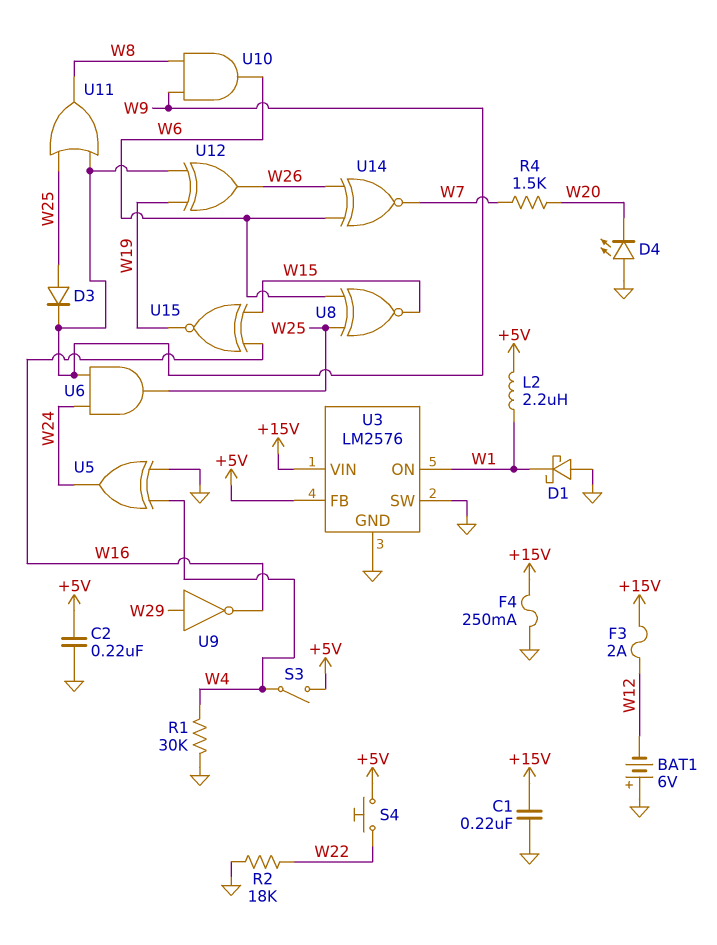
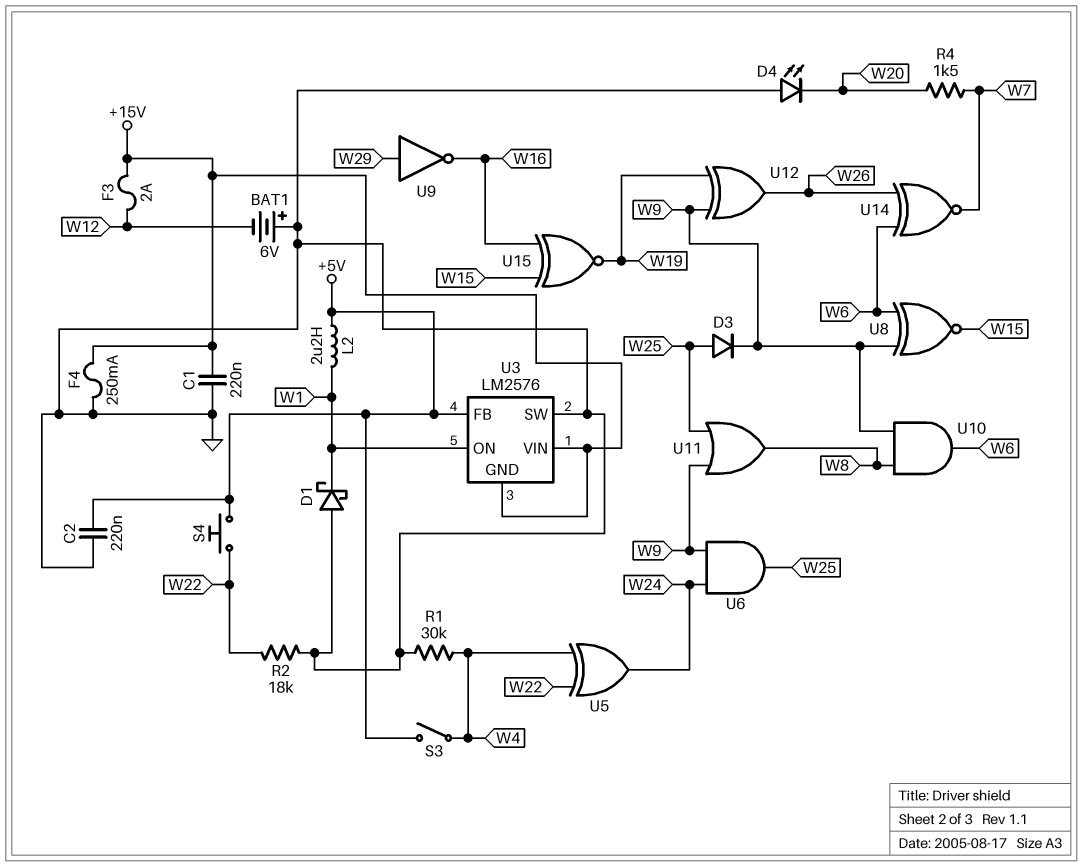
U3 pin GND: GND -> +15V
U5: XOR (in GND, in W4, out W24) -> XOR (in W4, in W22, out W24)
U8: XNOR (in W6, in W25, out W15) -> XNOR (in W6, in W9, out W15)

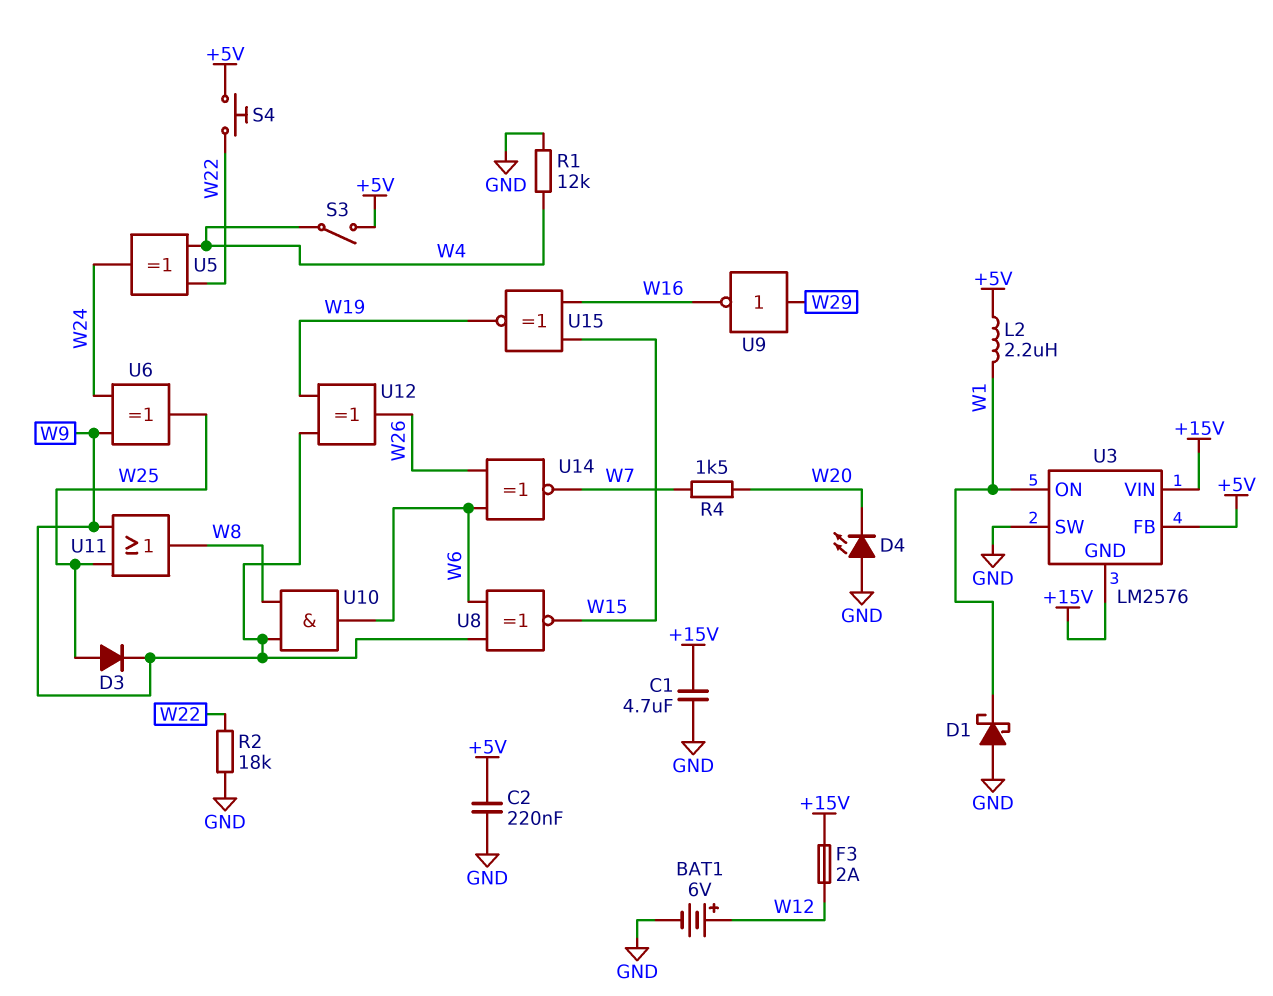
BAT1: 6V (plus GND, minus W12) -> 6V (plus W12, minus GND)
C1: 220nF (+15V, GND) -> 4.7uF (+15V, GND)
F4: 250mA (+15V, GND) -> none
R1: 30k (GND, W4) -> 12k (GND, W4)
U6: AND (in W9, in W24, out W25) -> XOR (in W9, in W24, out W25)

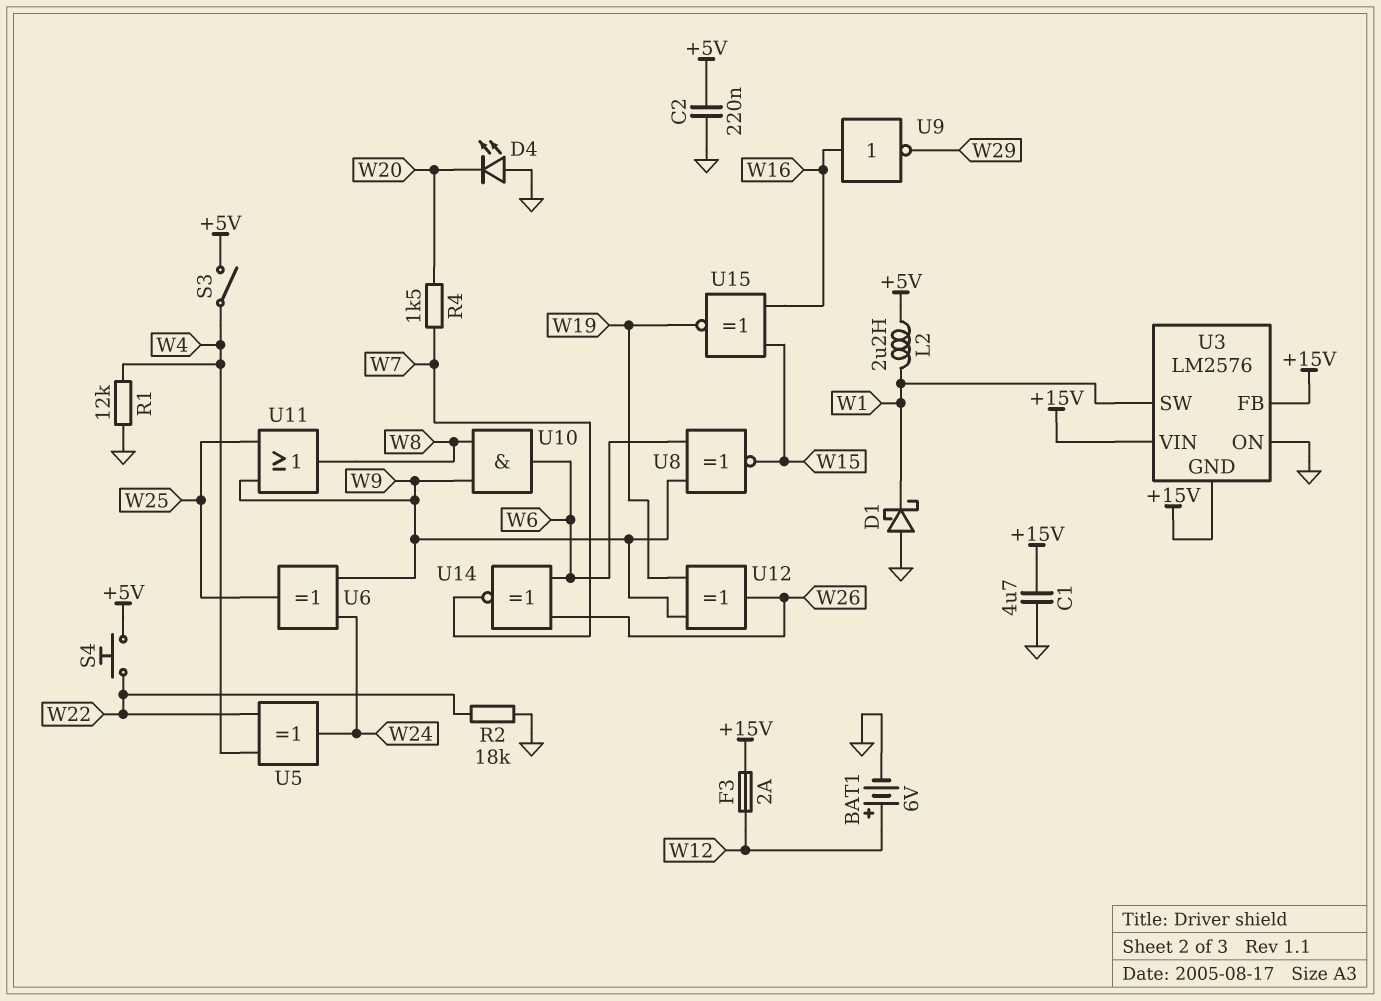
D3: diode (A W25, K W9) -> none
U3 pin FB: +5V -> +15V
U3 pin ON: W1 -> GND
U3 pin SW: GND -> W1
U9: NOT (in W29, out W16) -> NOT (in W16, out W29)

